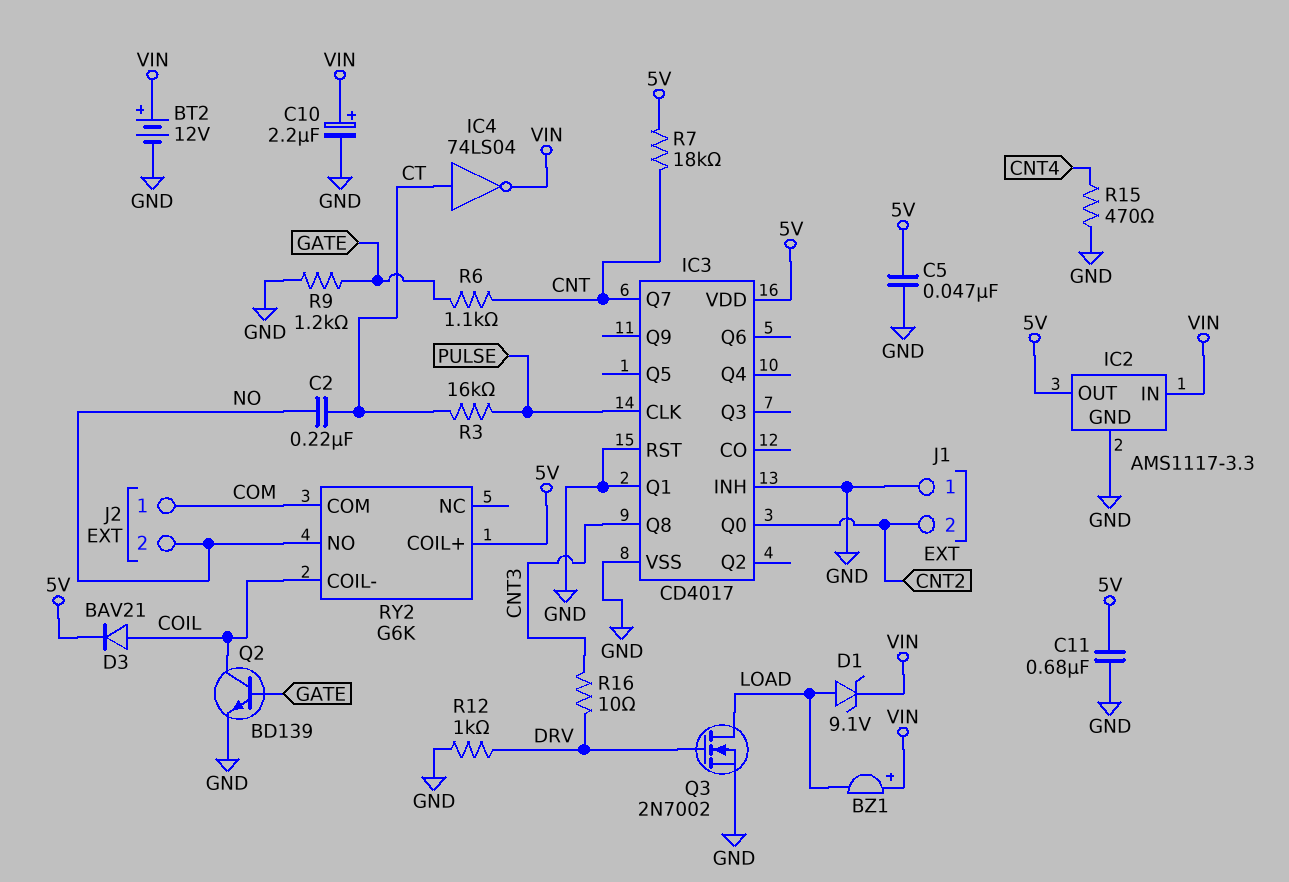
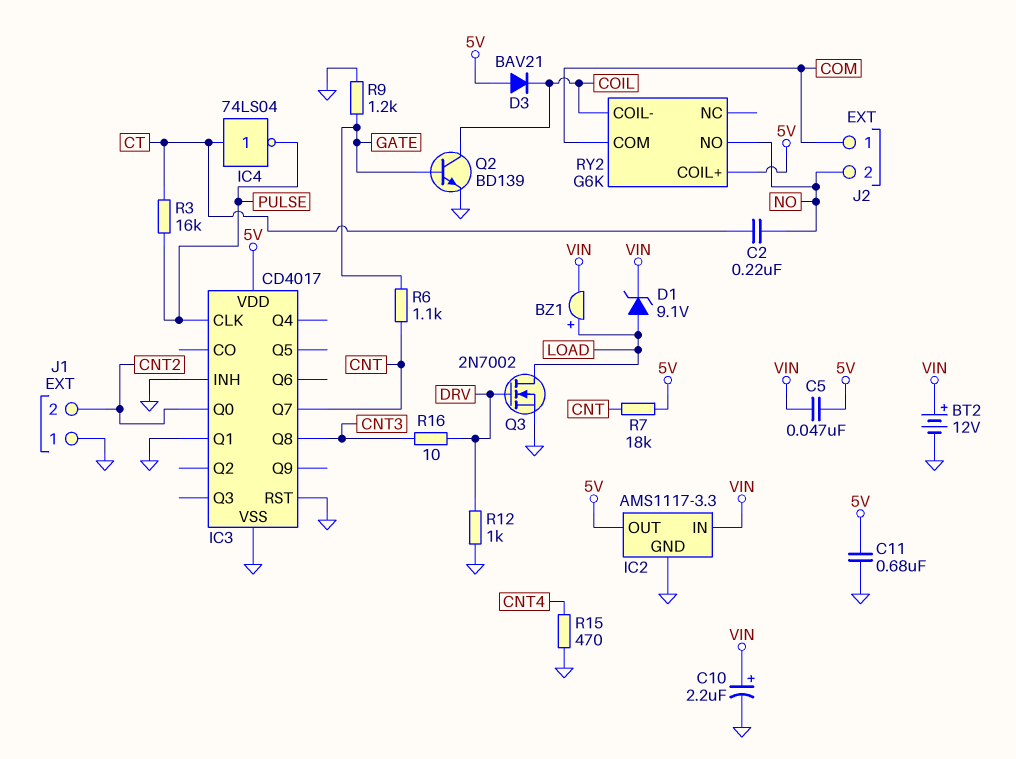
BZ1: buzzer (plus VIN, minus LOAD) -> buzzer (plus LOAD, minus VIN)
C5: 47nF (5V, GND) -> 47nF (5V, VIN)
D3: diode BAV21 (A COIL, K 5V) -> diode BAV21 (A 5V, K COIL)
IC4: NOT 74LS04 (in CT, out VIN) -> NOT 74LS04 (in CT, out PULSE)

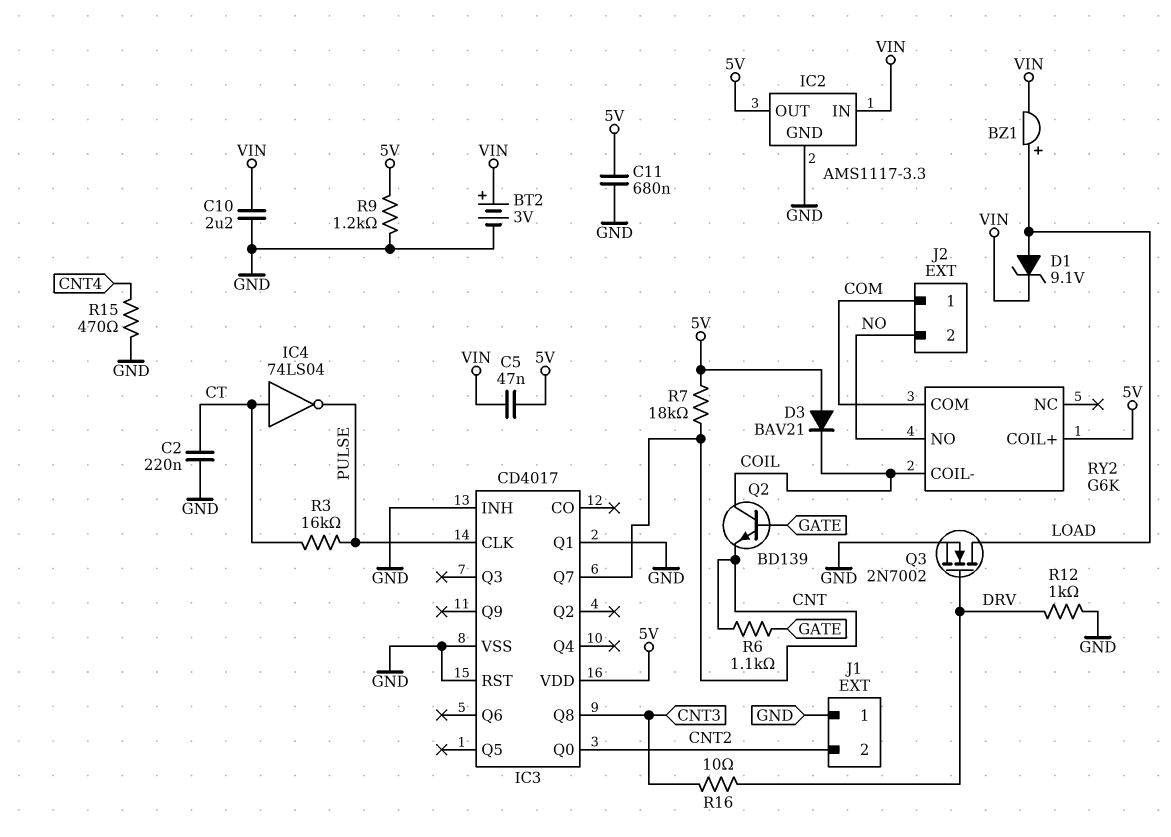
BT2: 12V (plus VIN, minus GND) -> 3V (plus VIN, minus GND)
C2: 220nF (CT, NO) -> 220nF (CT, GND)
C10: 2.2uF (plus VIN, minus GND) -> 2.2uF (GND, VIN)
Q2: NPN BD139 (B GATE, C COIL, E GND) -> NPN BD139 (B GATE, C COIL, E CNT)
R9: 1.2k (GATE, GND) -> 1.2k (5V, GND)

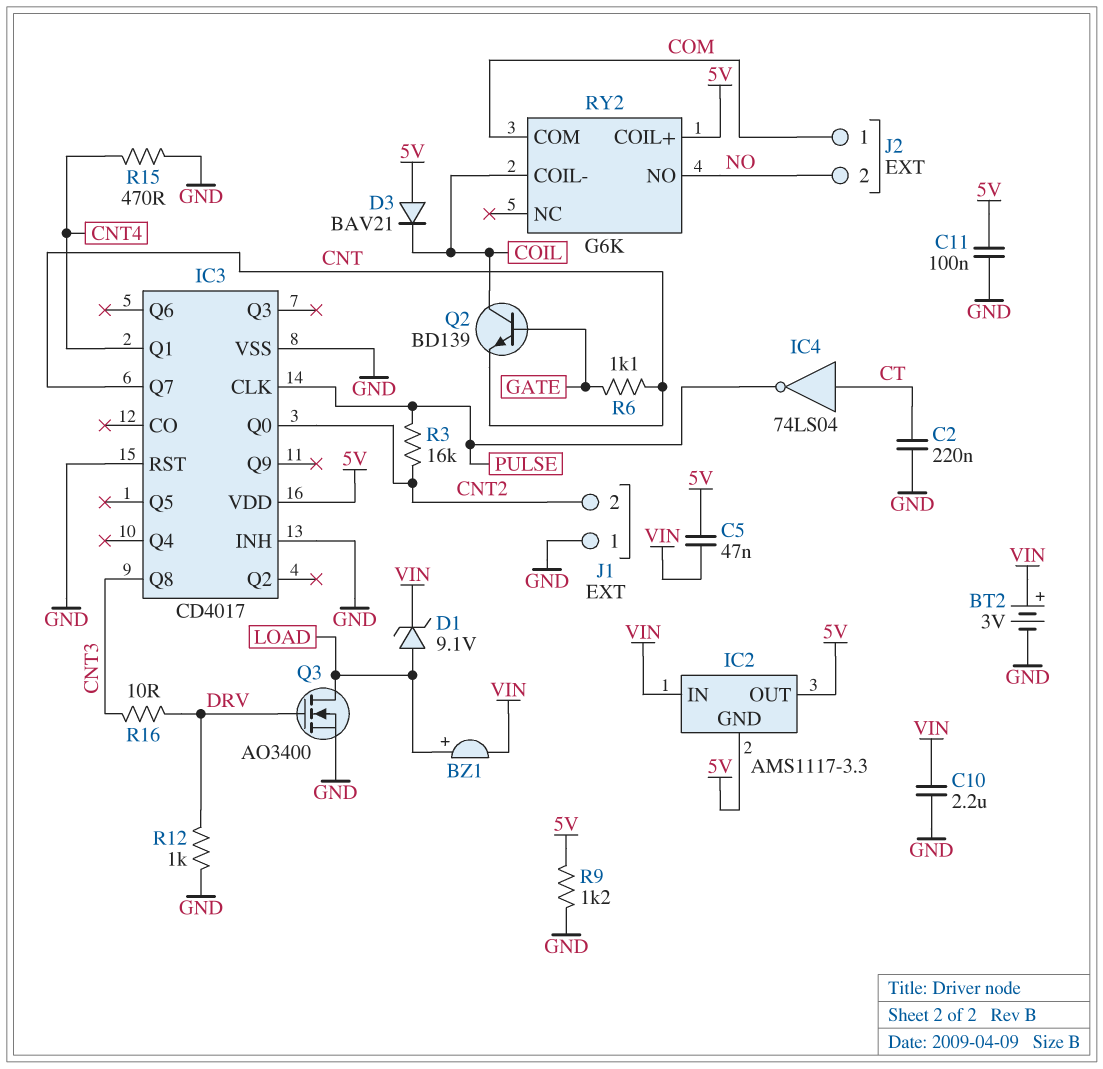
C11: 680nF (5V, GND) -> 100nF (5V, GND)
IC2 pin GND: GND -> 5V
IC3 pin Q1: GND -> CNT4
Q3: NMOS 2N7002 (G DRV, D LOAD, S GND) -> NMOS AO3400 (G DRV, D LOAD, S GND)
R3: 16k (CT, PULSE) -> 16k (CNT2, PULSE)
R7: 18k (5V, CNT) -> none

